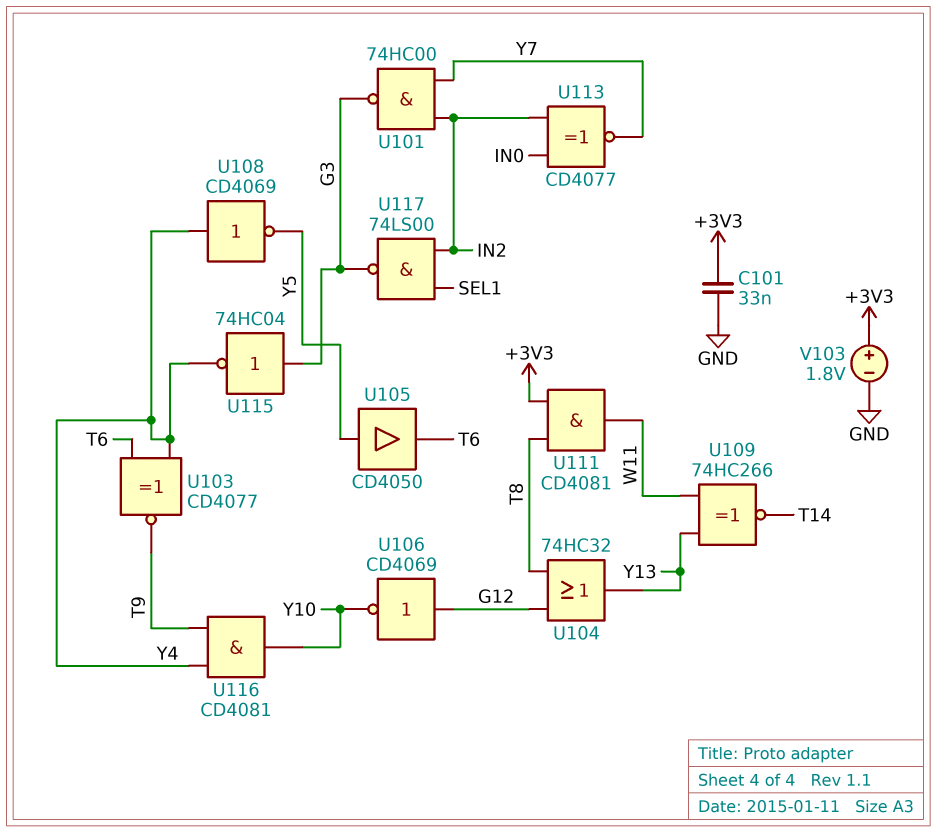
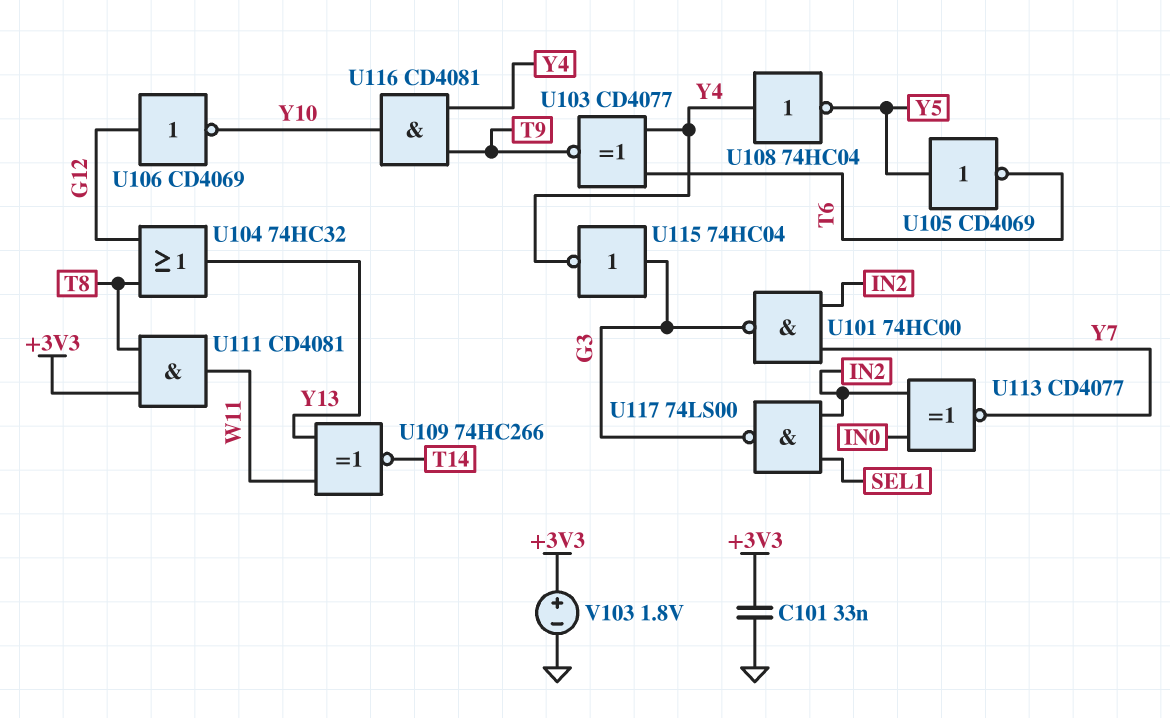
U105: buffer CD4050 (in Y5, out T6) -> NOT CD4069 (in Y5, out T6)
U108: NOT CD4069 (in Y4, out Y5) -> NOT 74HC04 (in Y4, out Y5)

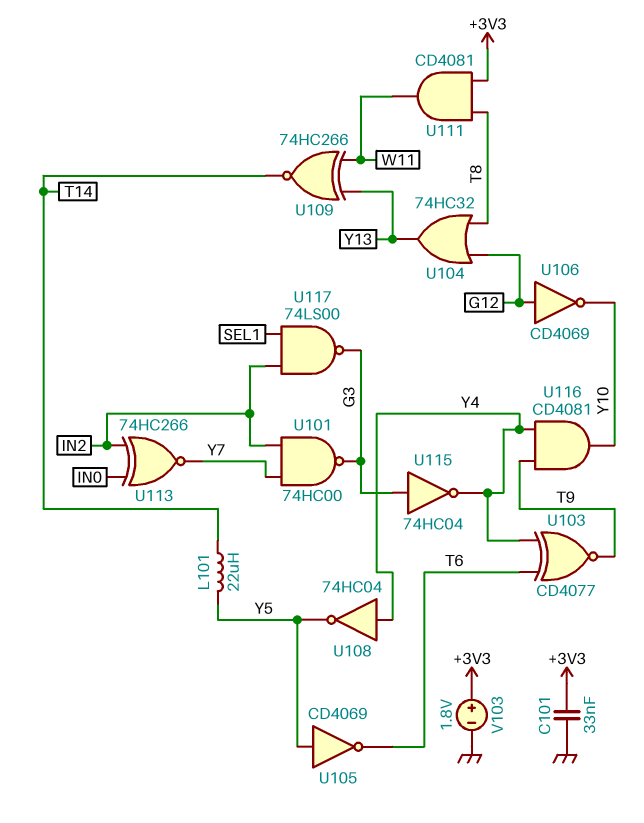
L101: none -> 22uH (T14, Y5)
U113: XNOR CD4077 (in IN0, in IN2, out Y7) -> XNOR 74HC266 (in IN0, in IN2, out Y7)

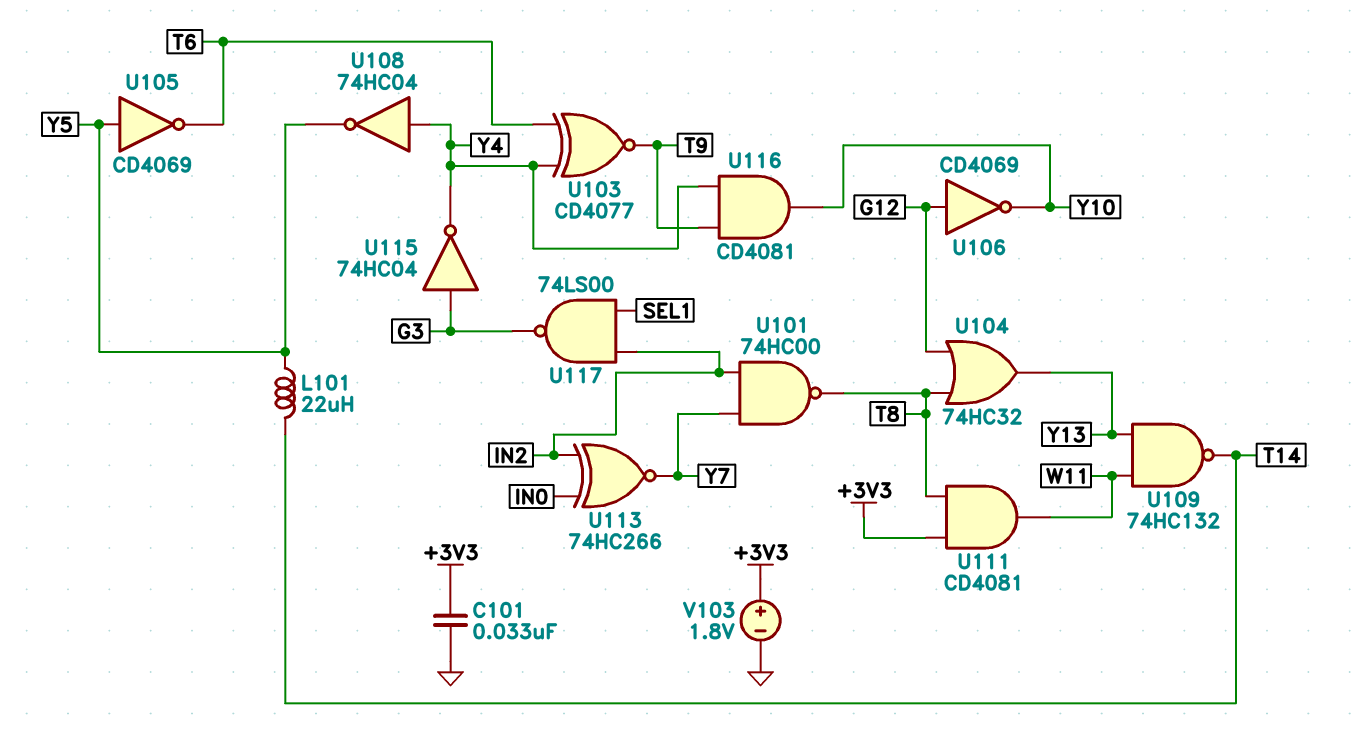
U101: NAND 74HC00 (in IN2, in Y7, out G3) -> NAND 74HC00 (in IN2, in Y7, out T8)
U109: XNOR 74HC266 (in W11, in Y13, out T14) -> NAND 74HC132 (in W11, in Y13, out T14)

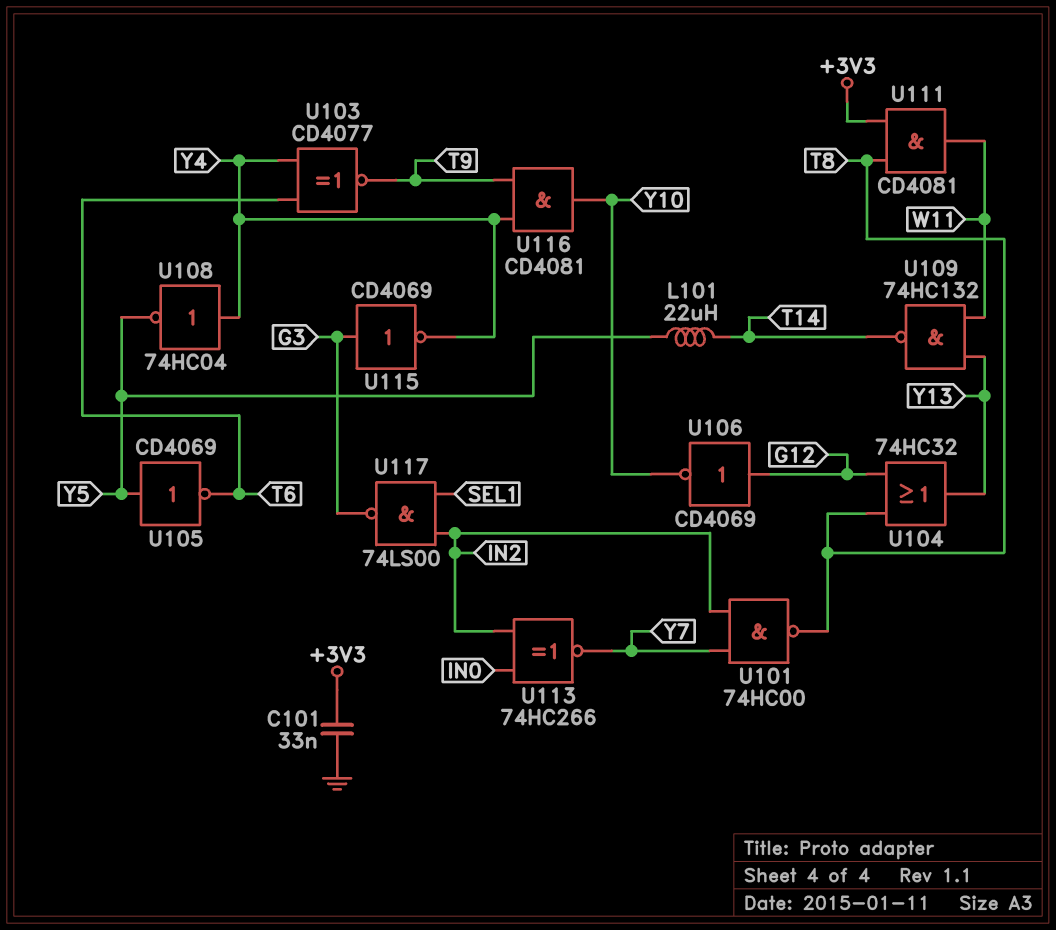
U115: NOT 74HC04 (in G3, out Y4) -> NOT CD4069 (in G3, out Y4)
V103: 1.8V (plus +3V3, minus GND) -> none

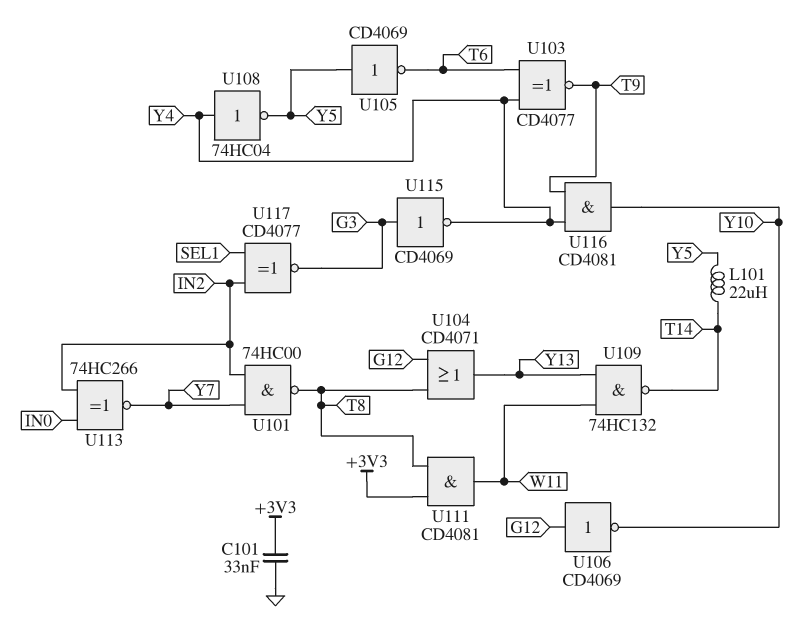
U104: OR 74HC32 (in G12, in T8, out Y13) -> OR CD4071 (in G12, in T8, out Y13)
U117: NAND 74LS00 (in IN2, in SEL1, out G3) -> XNOR CD4077 (in IN2, in SEL1, out G3)

